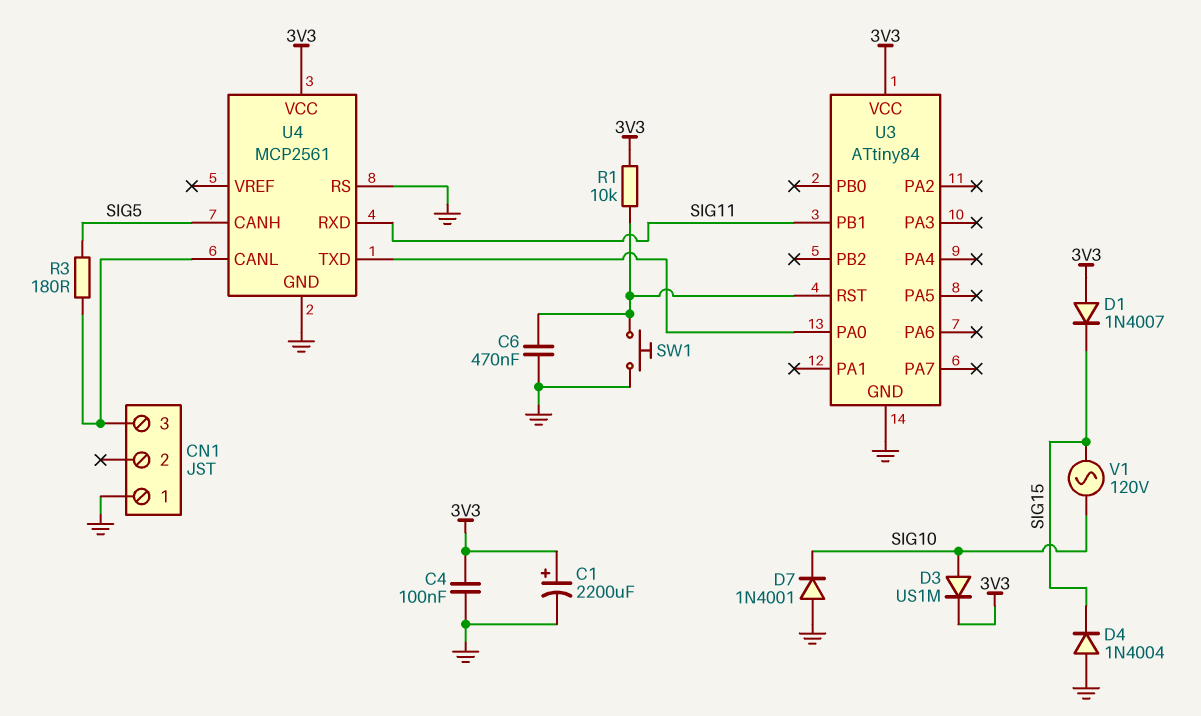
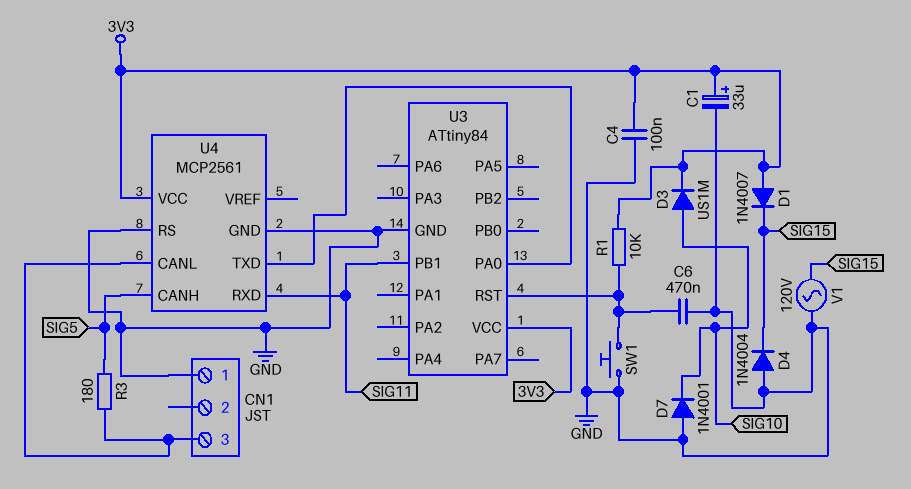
C1: 2200uF (plus 3V3, minus GND) -> 33uF (plus 3V3, minus GND)
V1: AC 120V (SIG10, SIG15) -> AC 120V (GND, SIG15)

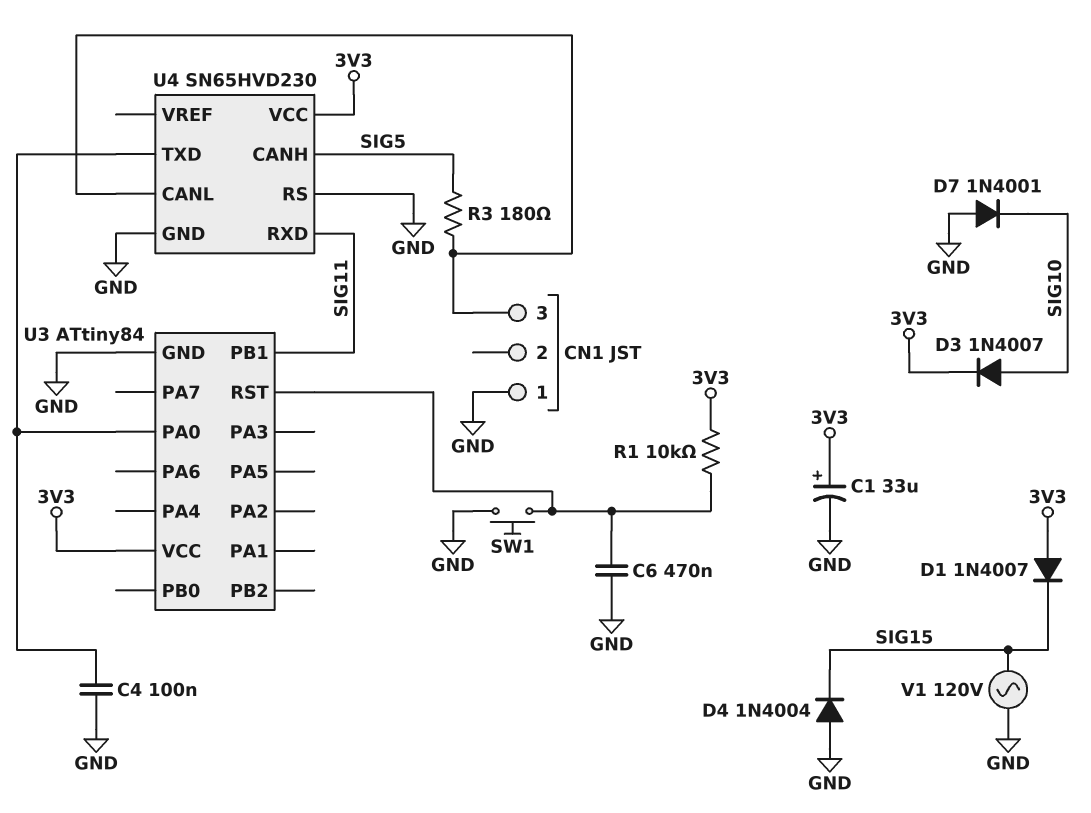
C4: 100nF (3V3, GND) -> 100nF (GND, U3/PA0)
D3: diode US1M (A SIG10, K 3V3) -> diode 1N4007 (A SIG10, K 3V3)
U4: MCP2561 -> SN65HVD230

